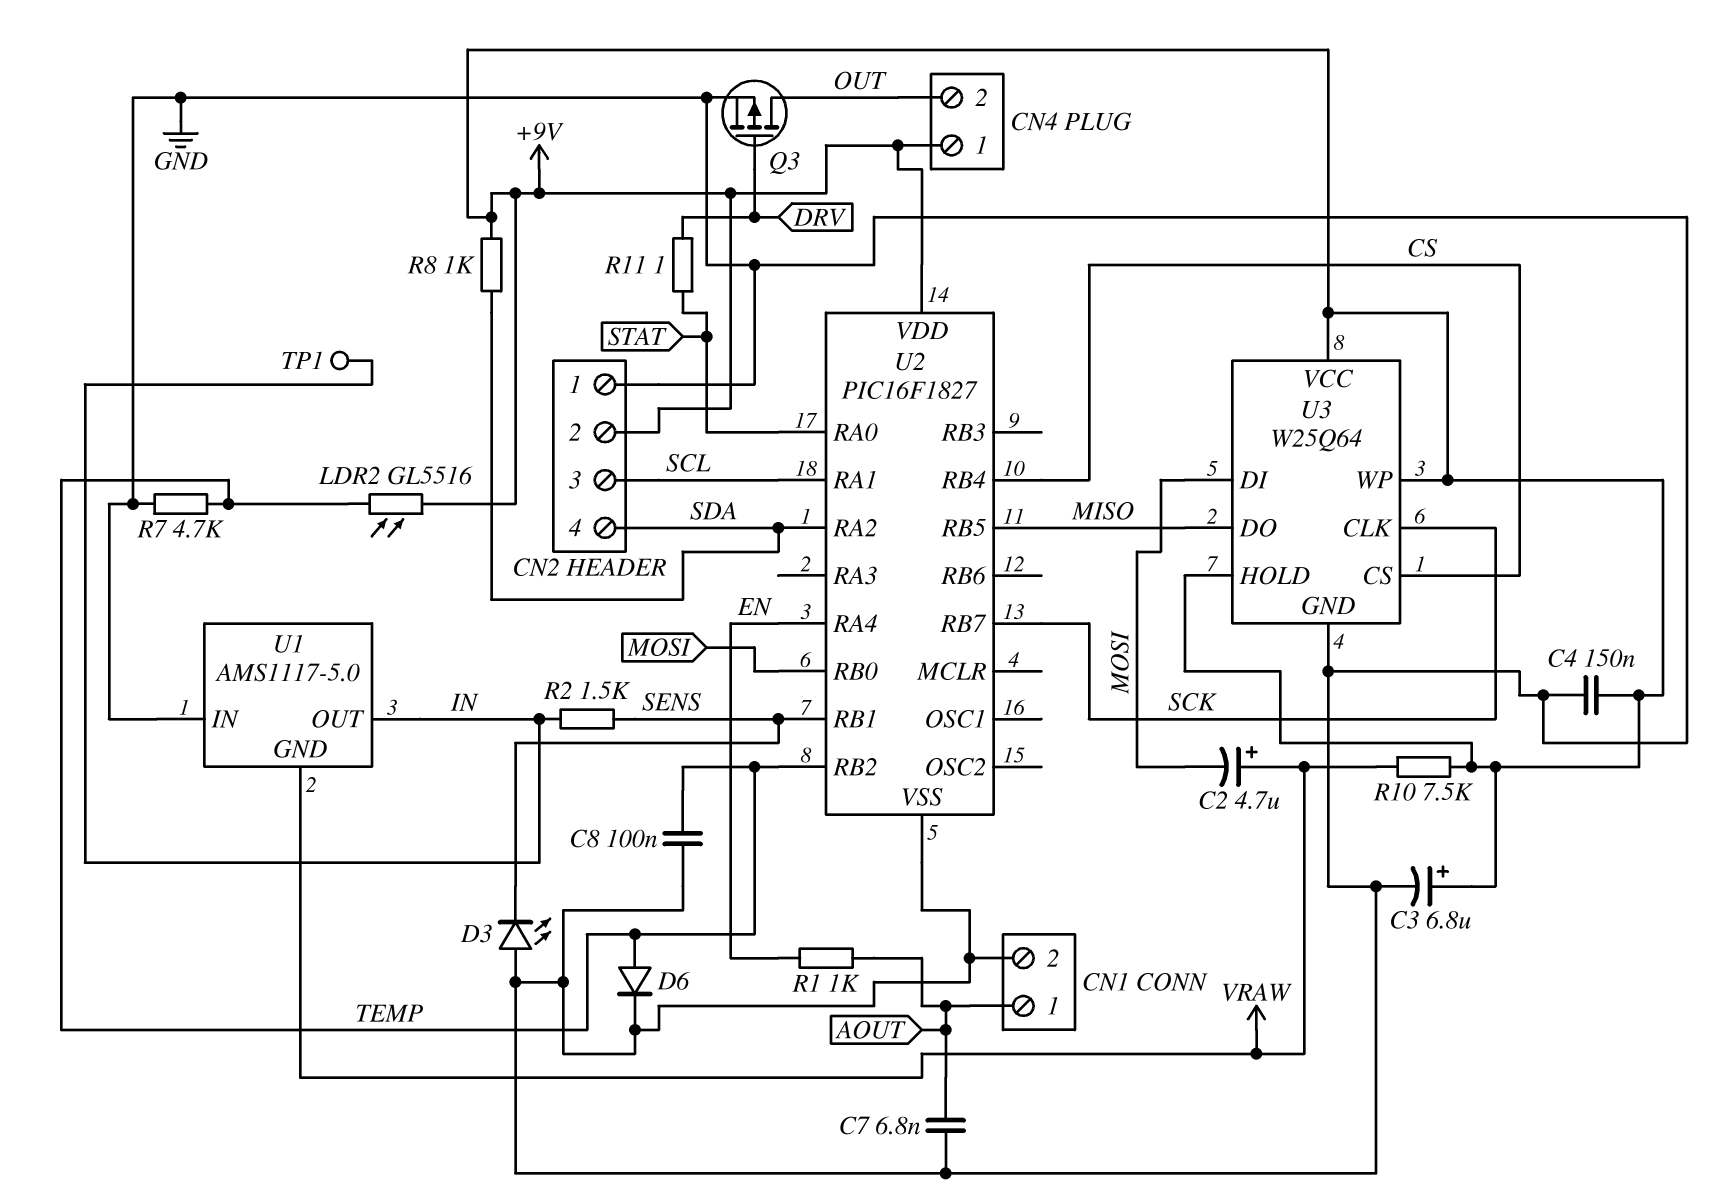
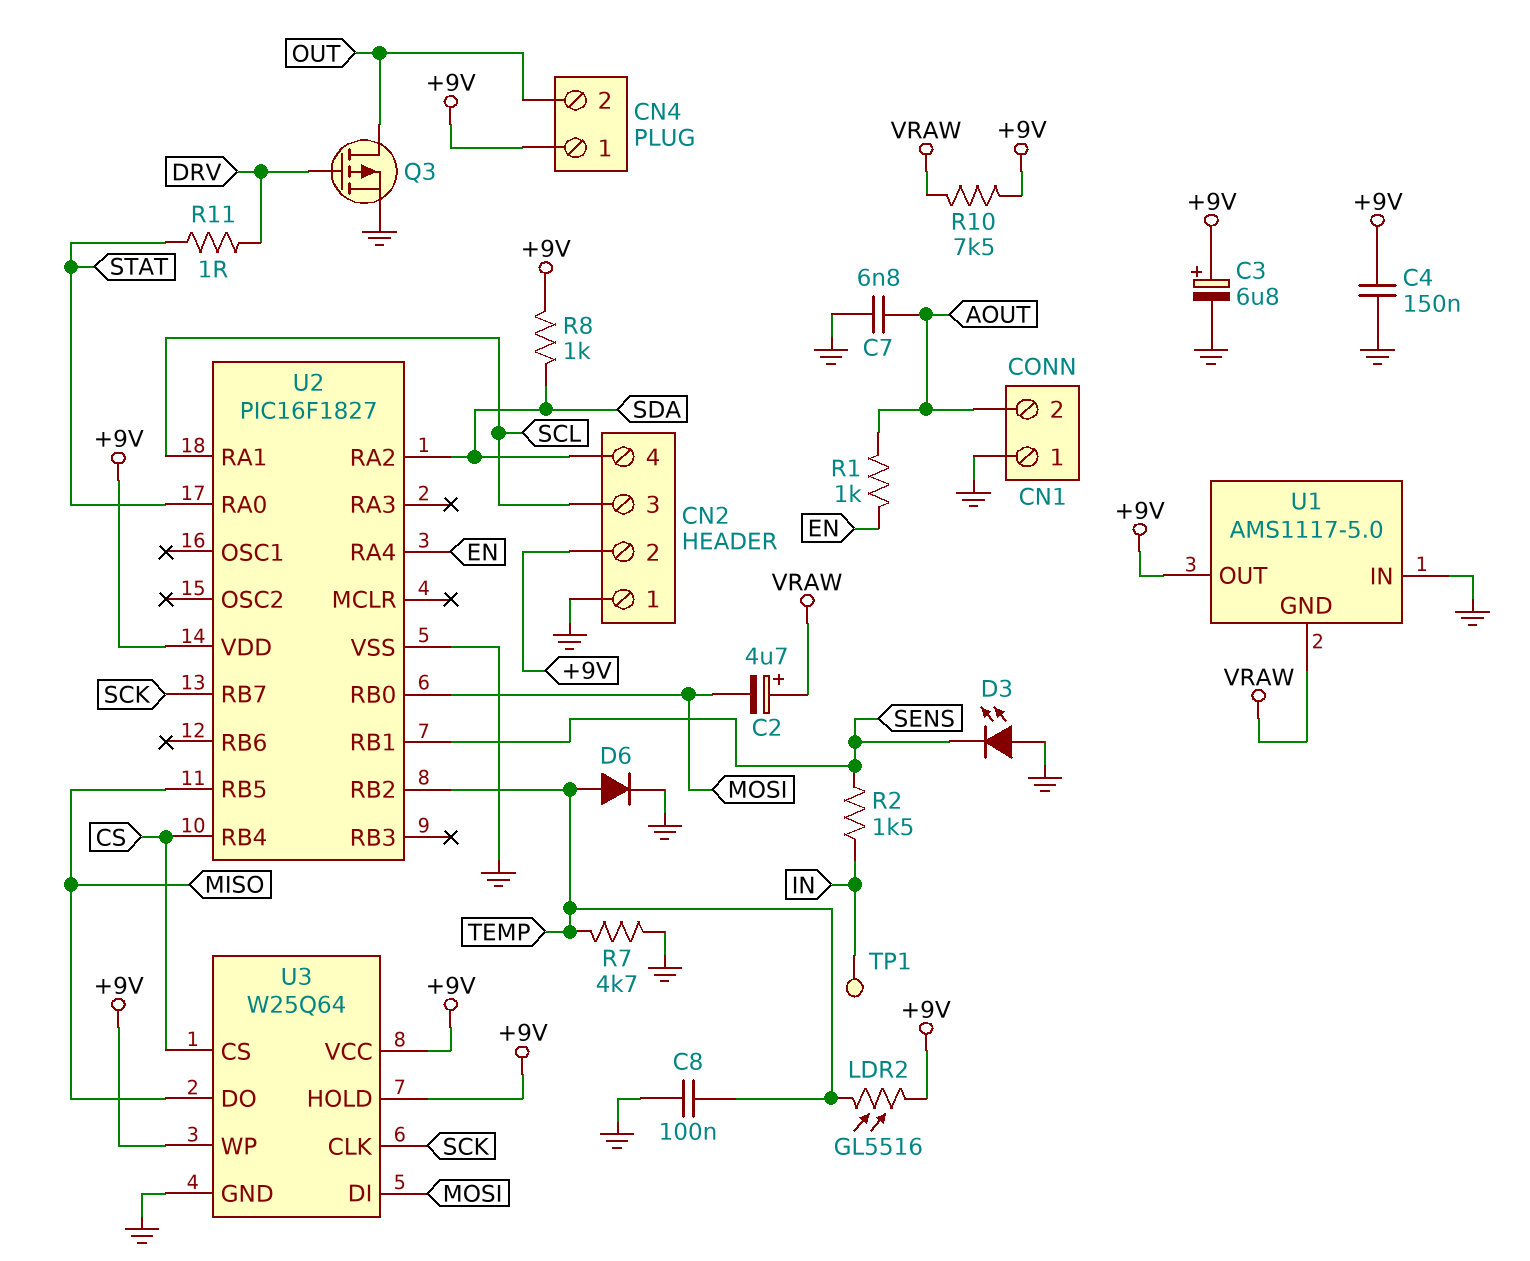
CN1 pin 1: AOUT -> GND
CN1 pin 2: GND -> AOUT
U1 pin OUT: IN -> +9V

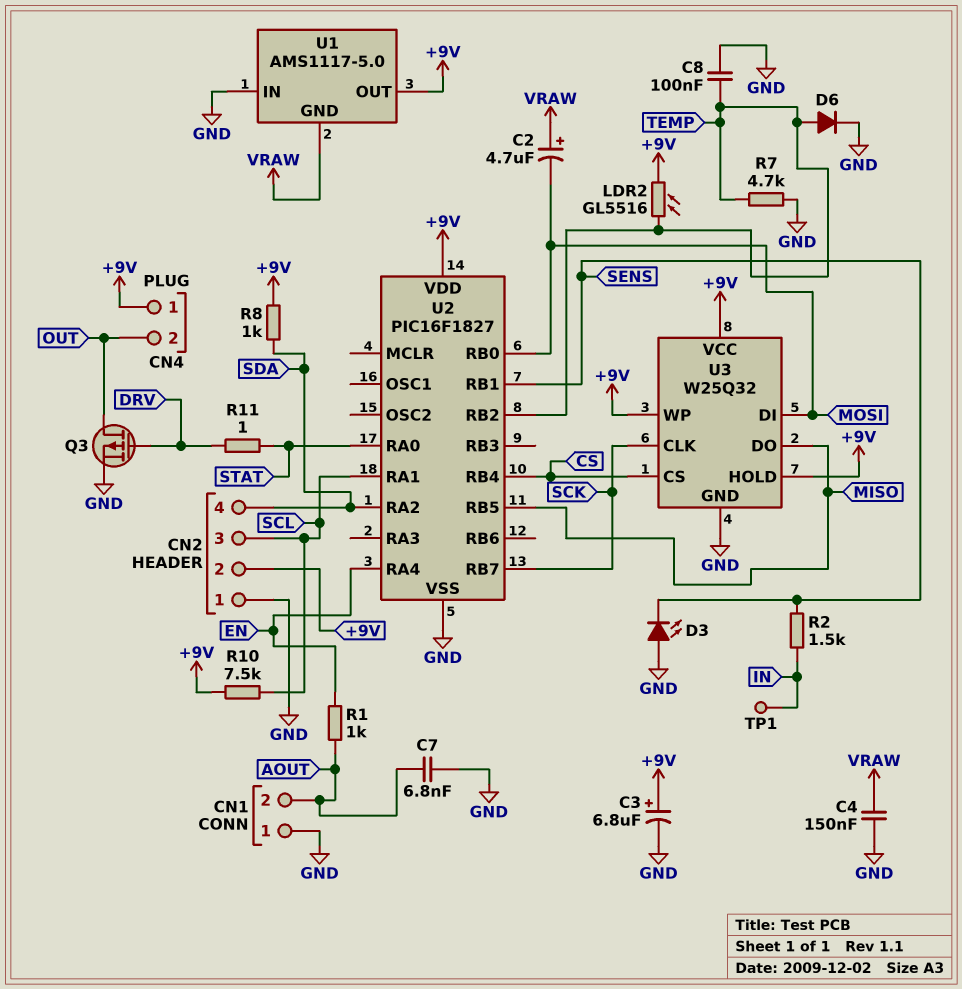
C4: 150nF (+9V, GND) -> 150nF (GND, VRAW)
R10: 7.5k (+9V, VRAW) -> 7.5k (+9V, SCL)
U3: W25Q64 -> W25Q32

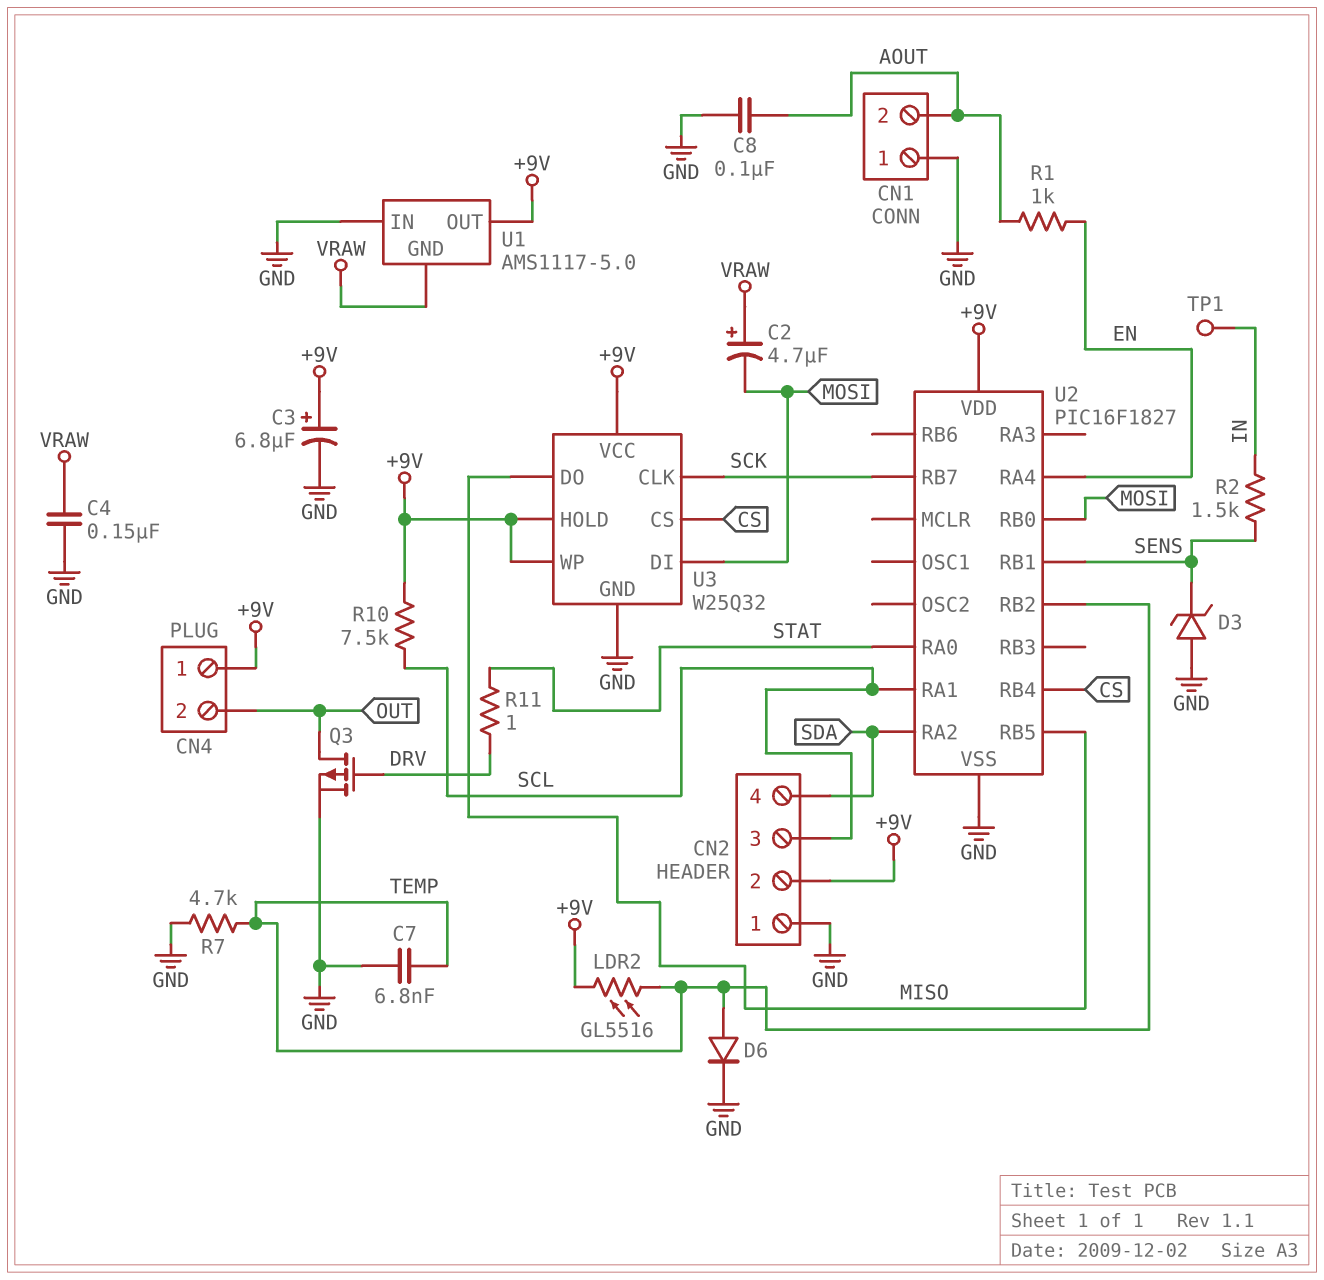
C7: 6.8nF (AOUT, GND) -> 6.8nF (GND, TEMP)
C8: 100nF (GND, TEMP) -> 100nF (AOUT, GND)
D3: LED (A GND, K SENS) -> zener (A GND, K SENS)
R8: 1k (+9V, SDA) -> none

